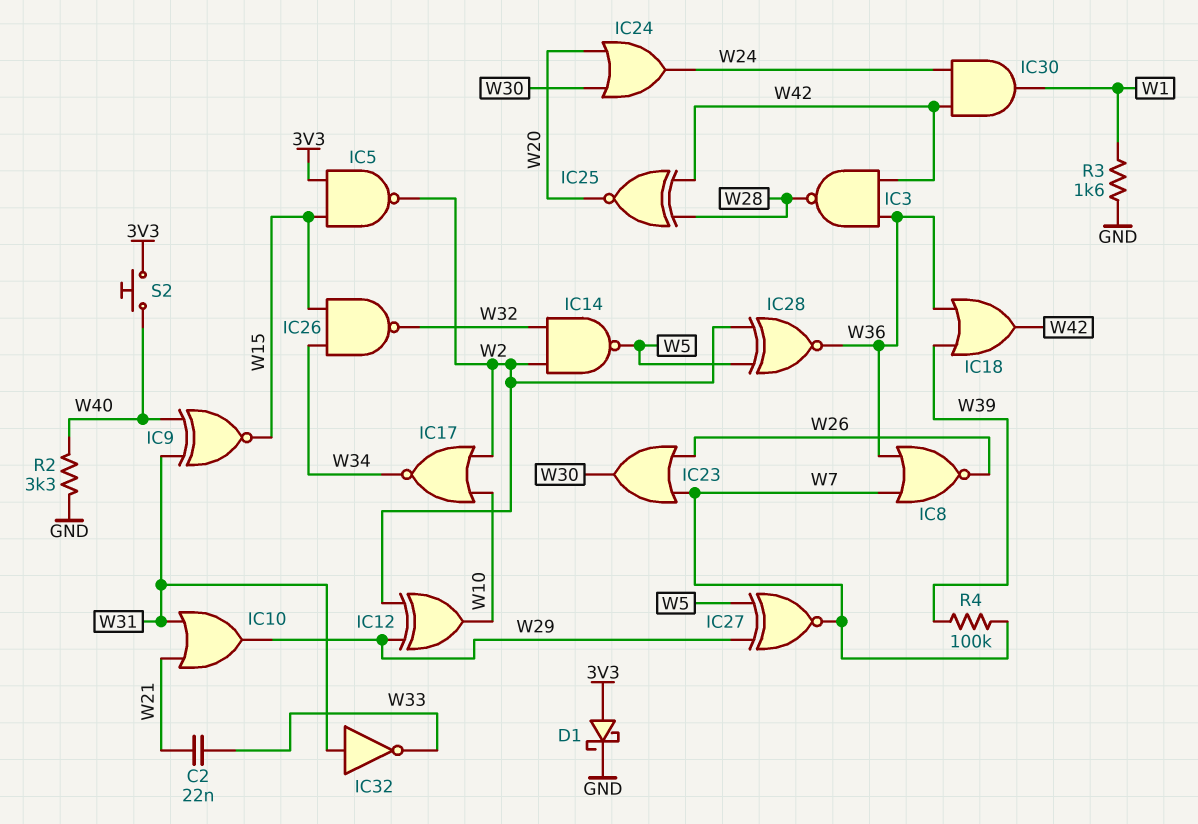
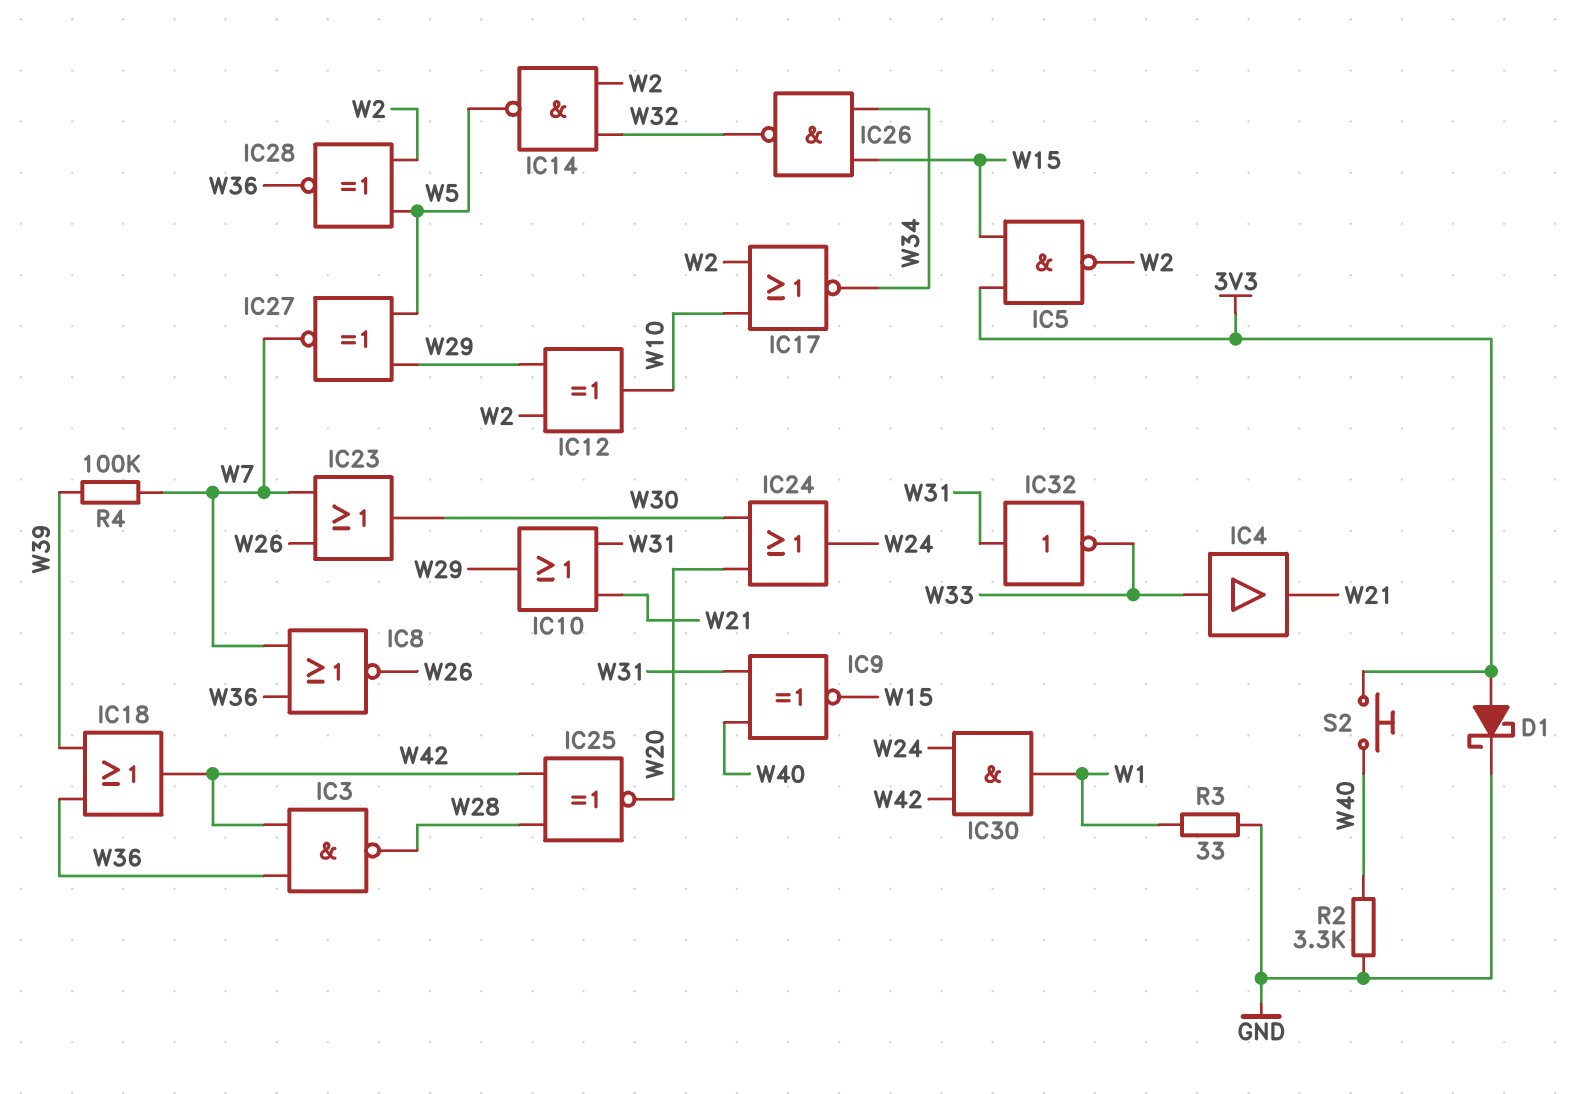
C2: 22nF (W21, W33) -> none
IC4: none -> buffer (in W33, out W21)
R3: 1.6k (GND, W1) -> 33 (GND, W1)

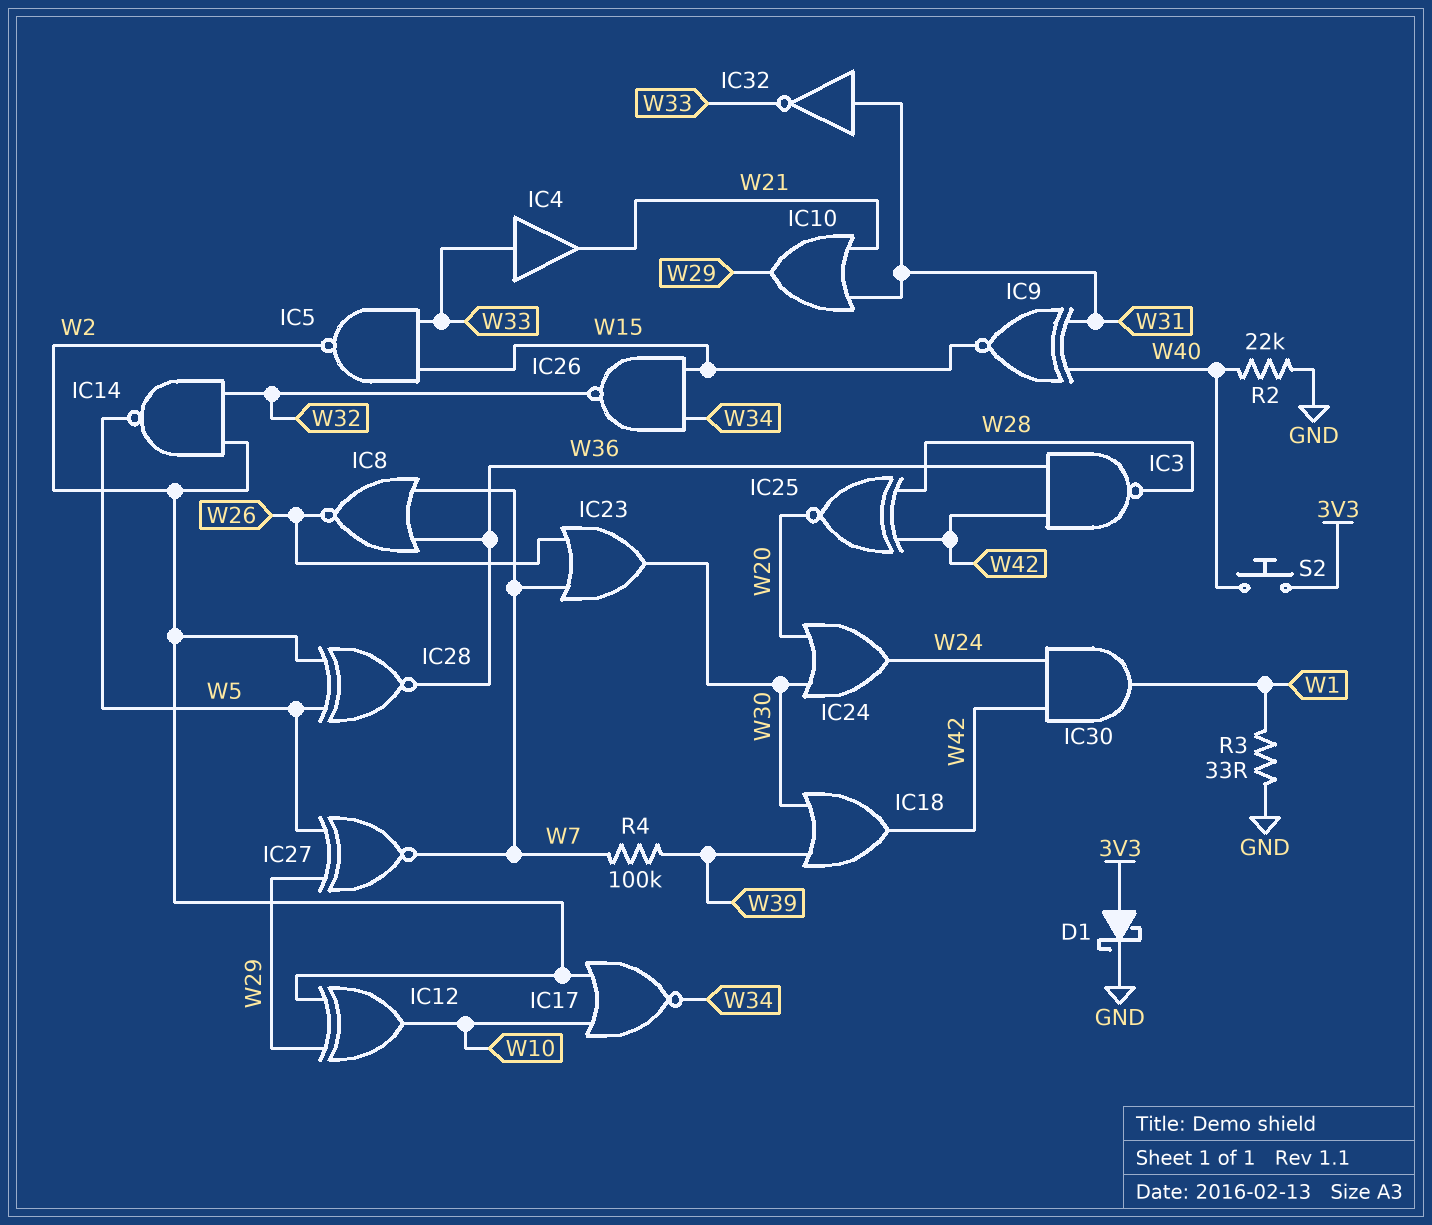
IC5: NAND (in 3V3, in W15, out W2) -> NAND (in W15, in W33, out W2)
IC18: OR (in W36, in W39, out W42) -> OR (in W30, in W39, out W42)
R2: 3.3k (GND, W40) -> 22k (GND, W40)

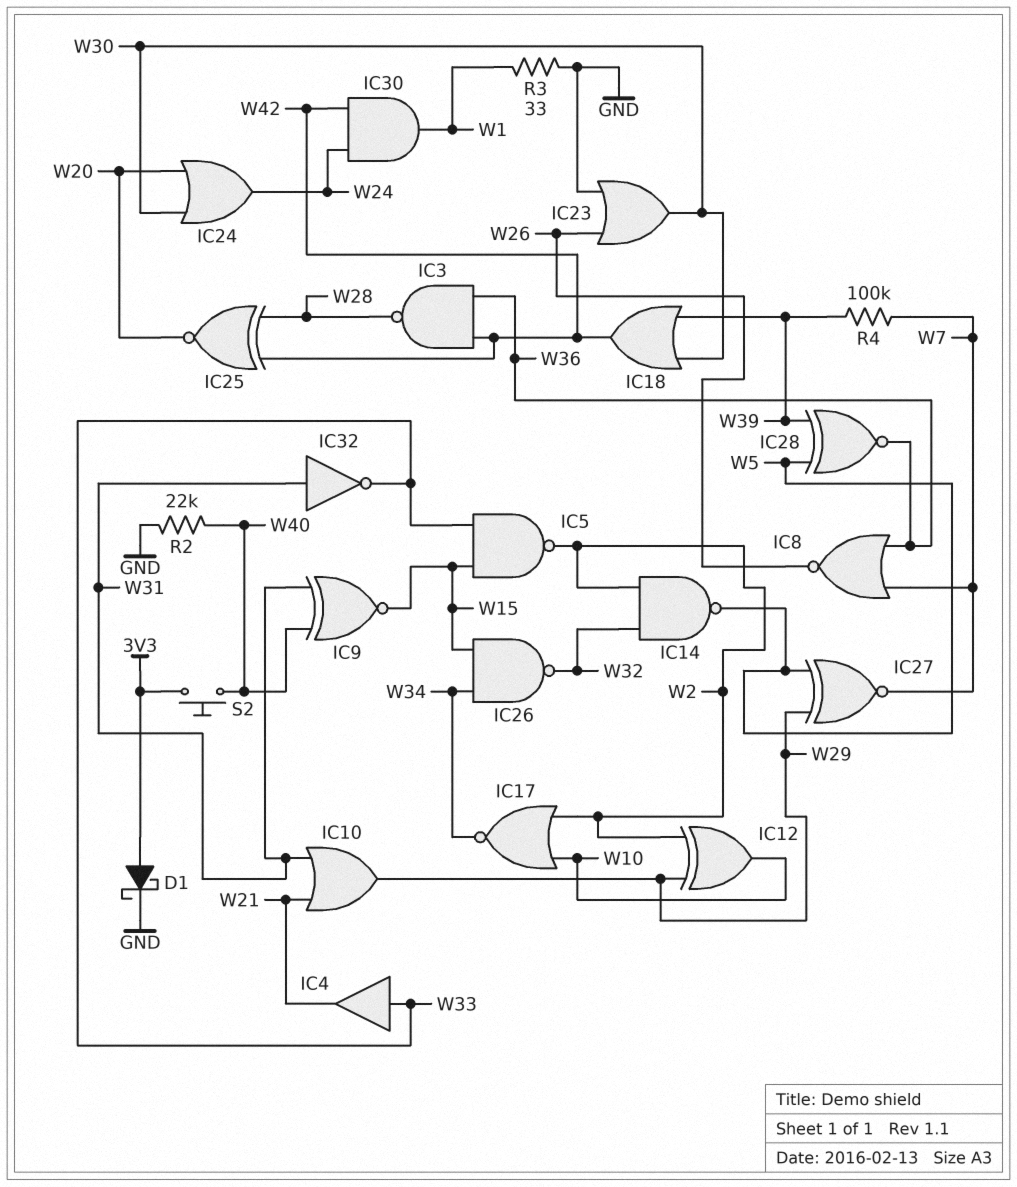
IC23: OR (in W7, in W26, out W30) -> OR (in GND, in W26, out W30)
IC28: XNOR (in W2, in W5, out W36) -> XNOR (in W5, in W39, out W36)

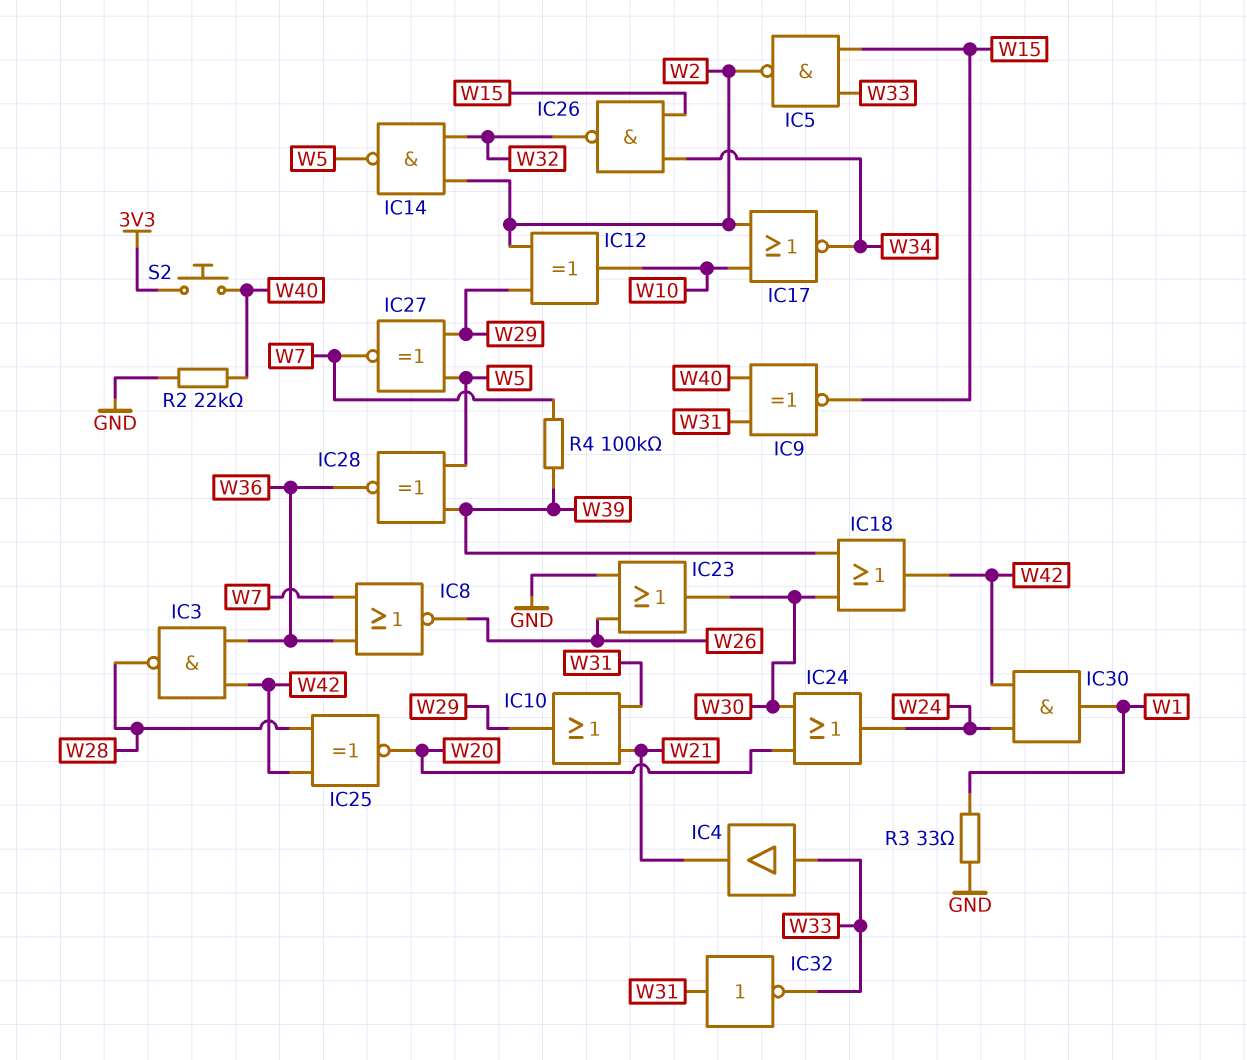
D1: schottky (A 3V3, K GND) -> none

